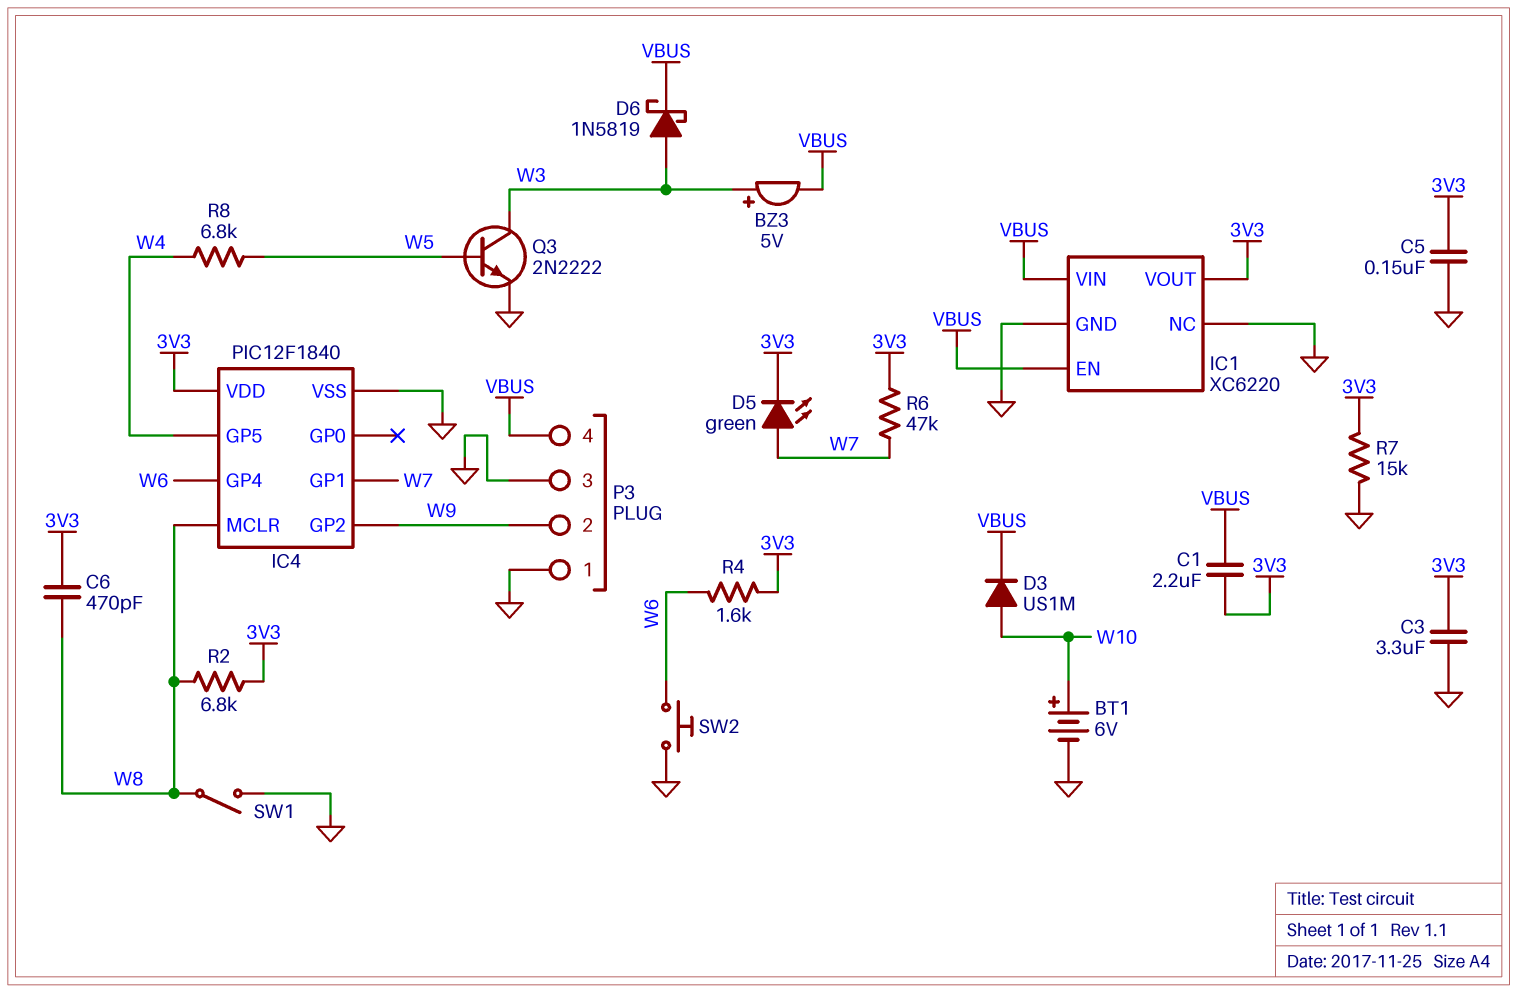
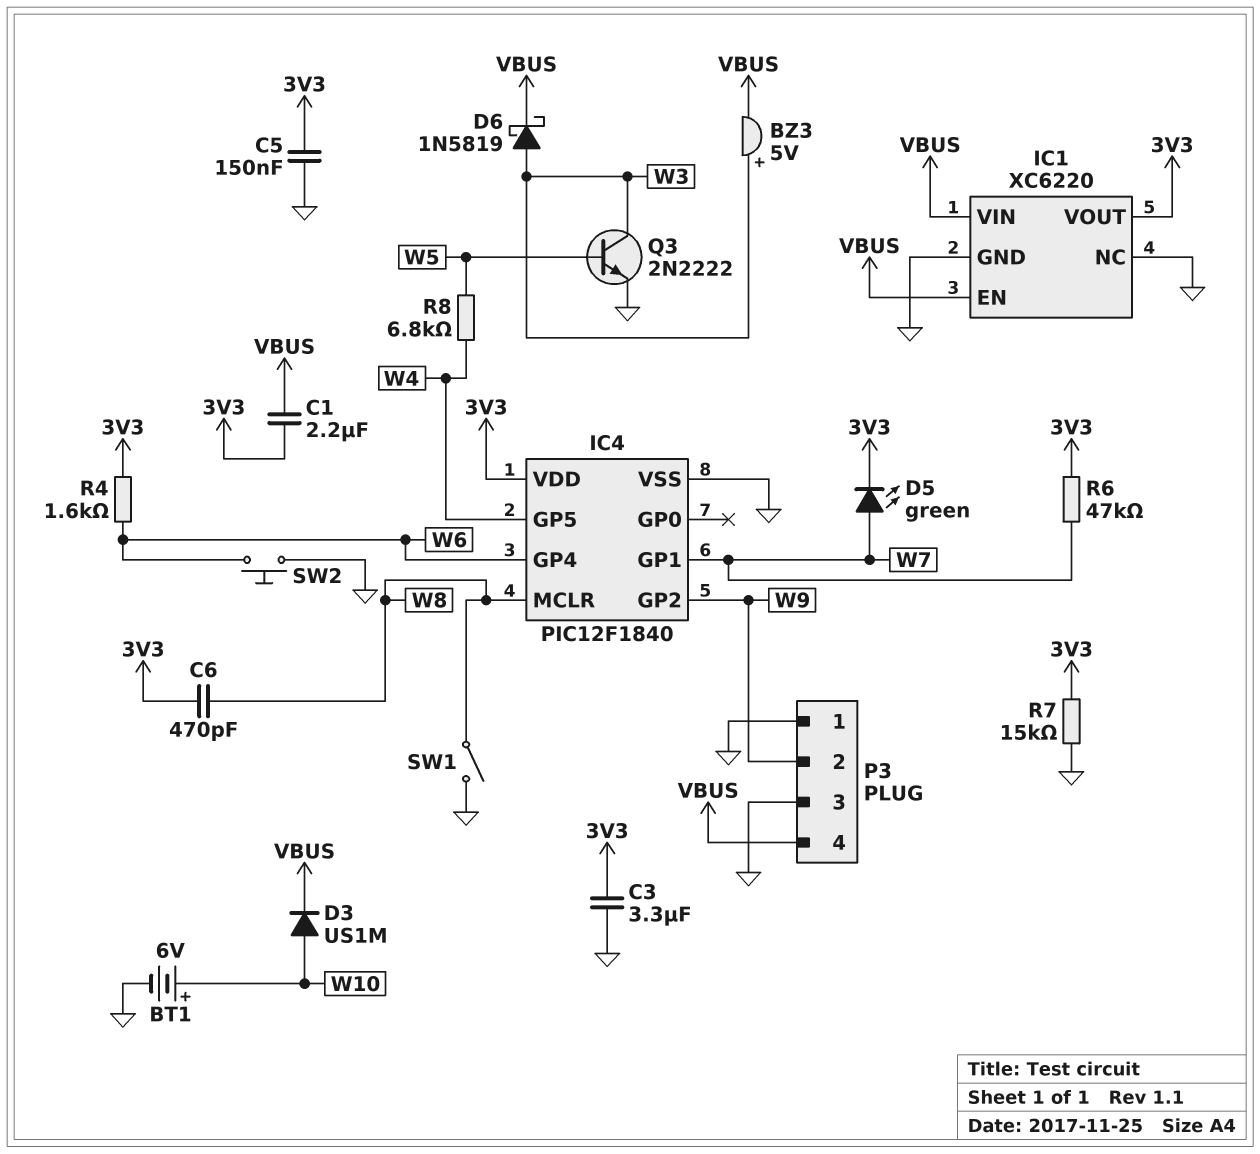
R2: 6.8k (3V3, W8) -> none

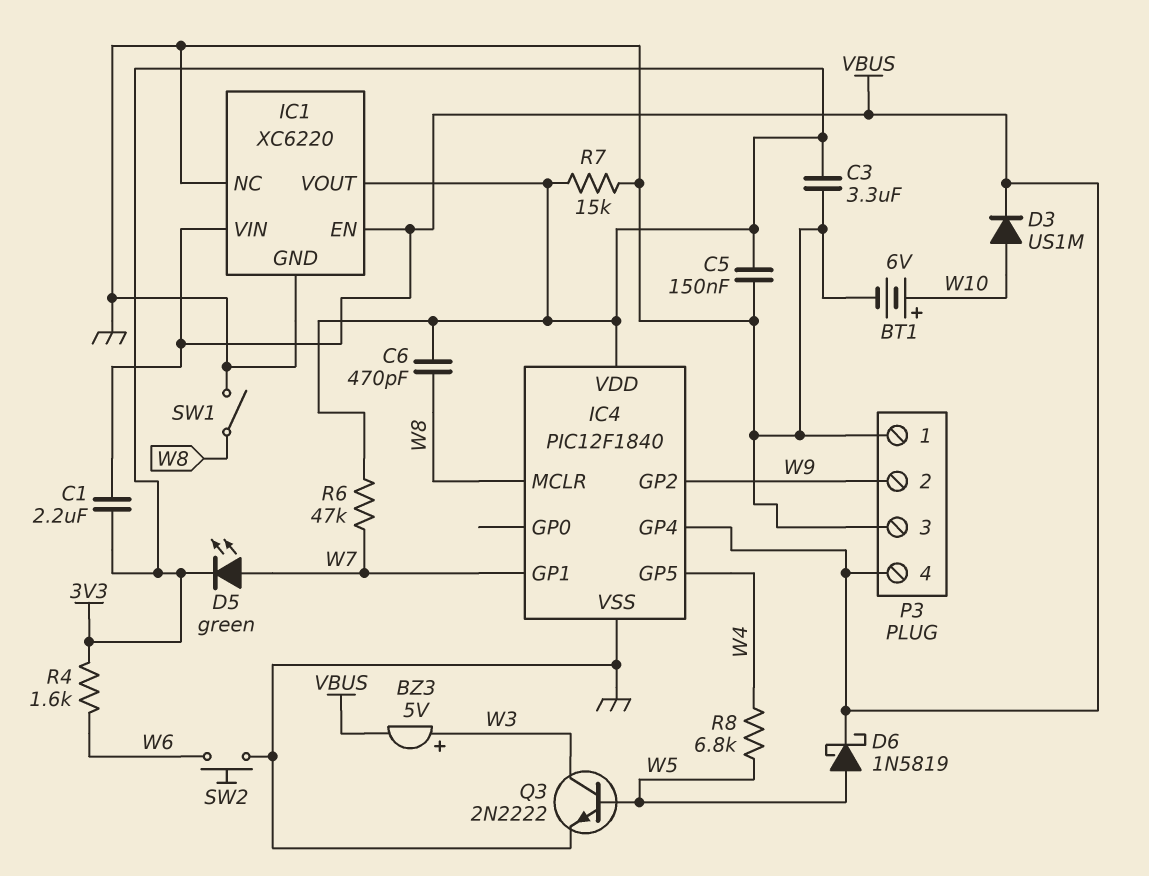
D6: schottky 1N5819 (A W3, K VBUS) -> schottky 1N5819 (A W5, K VBUS)
IC4 pin GP4: W6 -> VBUS

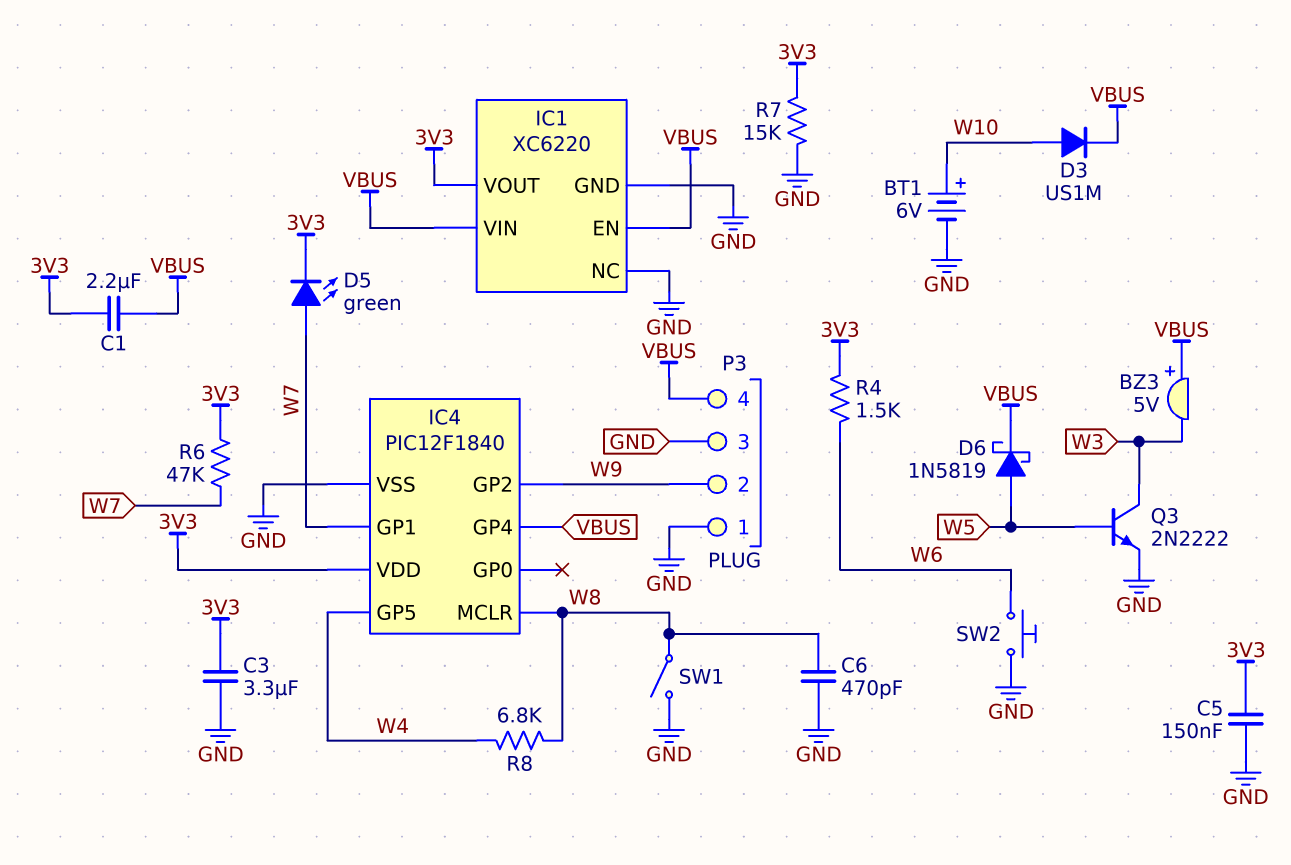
BZ3: buzzer 5V (plus W3, minus VBUS) -> buzzer 5V (plus VBUS, minus W3)
C6: 470pF (3V3, W8) -> 470pF (GND, W8)
R4: 1.6k (3V3, W6) -> 1.5k (3V3, W6)
R8: 6.8k (W4, W5) -> 6.8k (W4, W8)

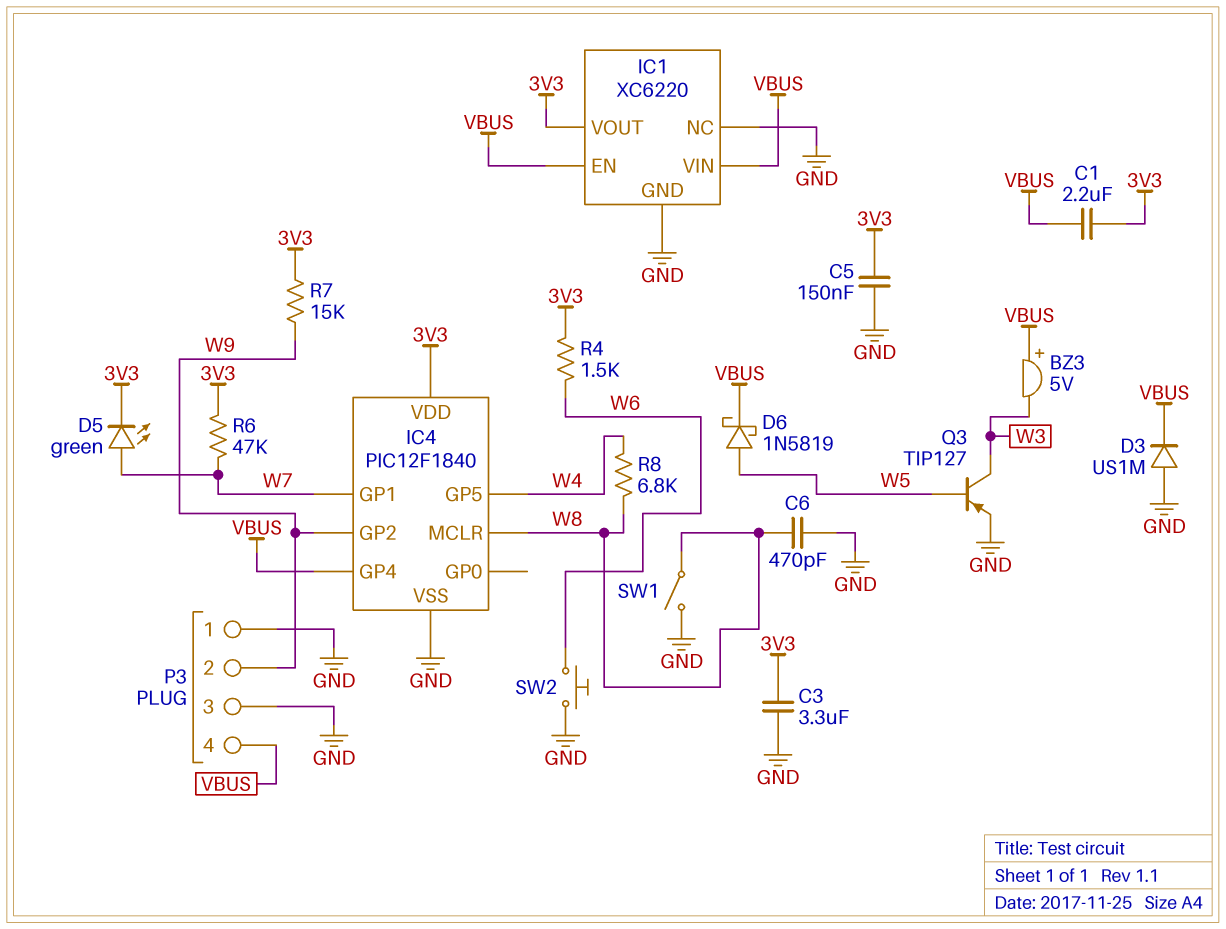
BT1: 6V (plus W10, minus GND) -> none
D3: diode US1M (A W10, K VBUS) -> diode US1M (A GND, K VBUS)
Q3: NPN 2N2222 (B W5, C W3, E GND) -> PNP TIP127 (B W5, C W3, E GND)
R7: 15k (3V3, GND) -> 15k (3V3, W9)

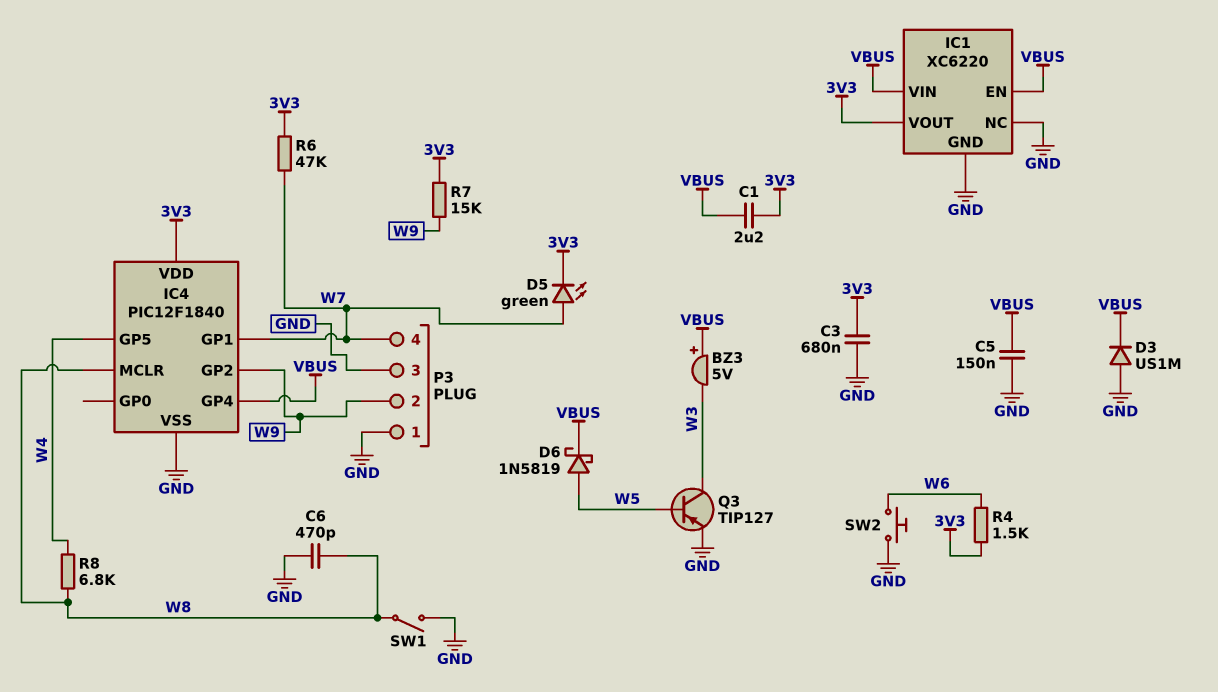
C3: 3.3uF (3V3, GND) -> 680nF (3V3, GND)
C5: 150nF (3V3, GND) -> 150nF (GND, VBUS)
P3 pin 4: VBUS -> W7

